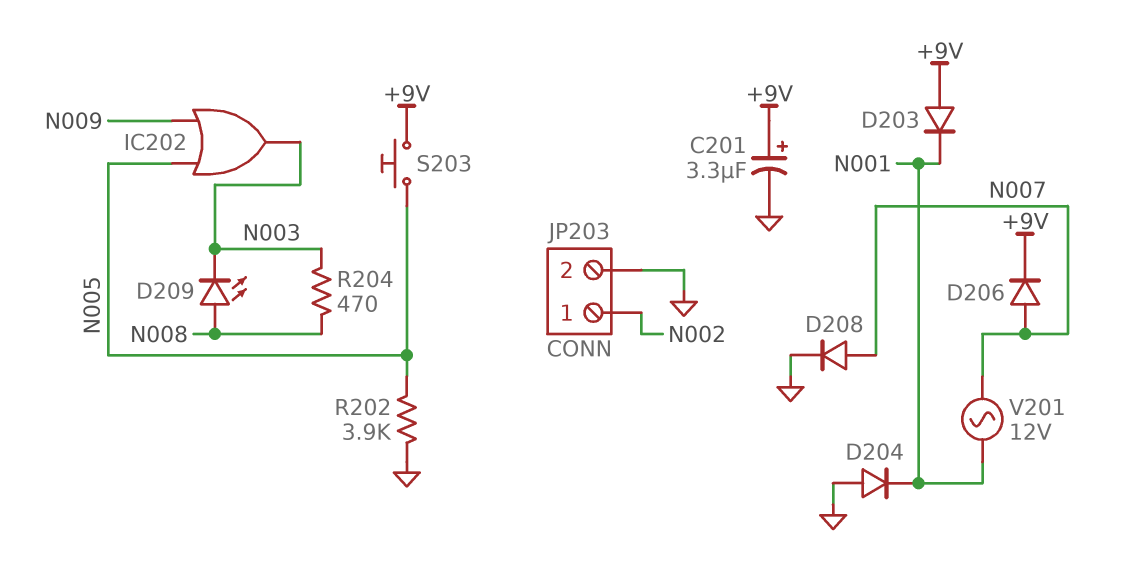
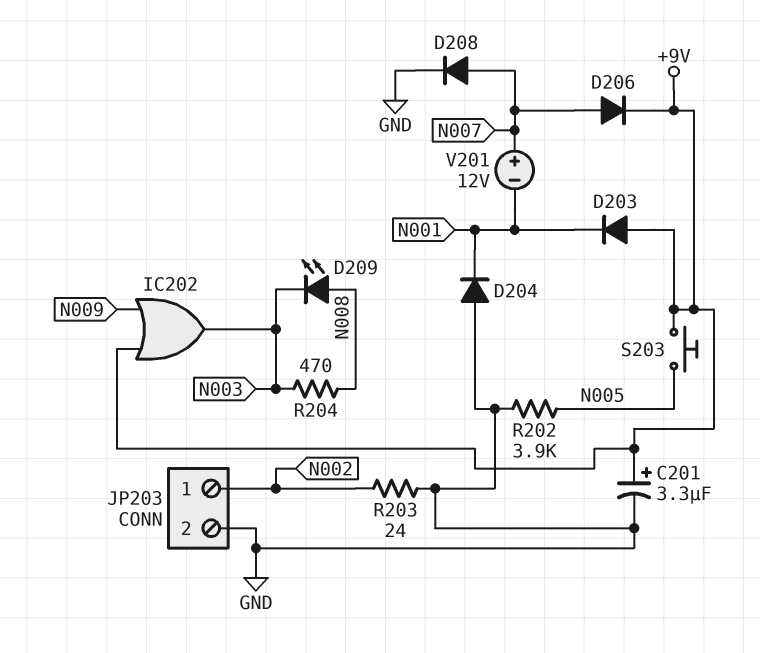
IC202: OR (in N005, in N009, out N003) -> OR (in +9V, in N009, out N003)
R203: none -> 24 (GND, N002)
V201: AC 12V (N001, N007) -> 12V (plus N007, minus N001)

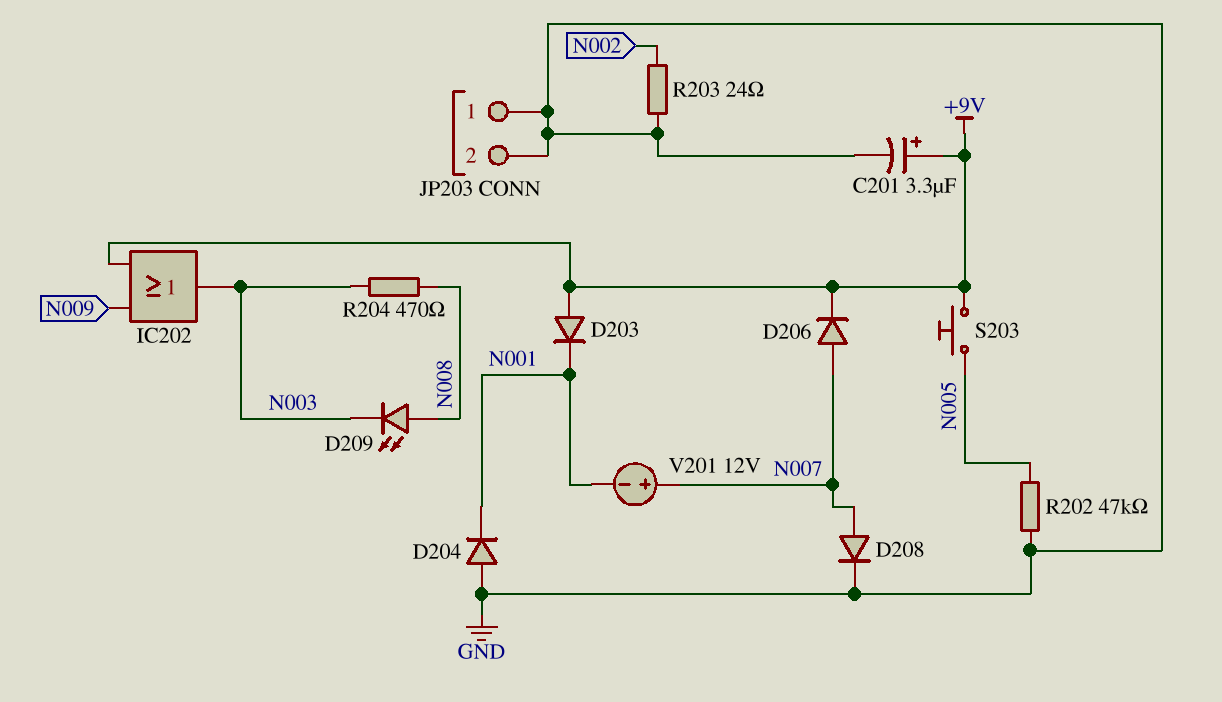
JP203 pin 1: N002 -> GND
R202: 3.9k (GND, N005) -> 47k (GND, N005)

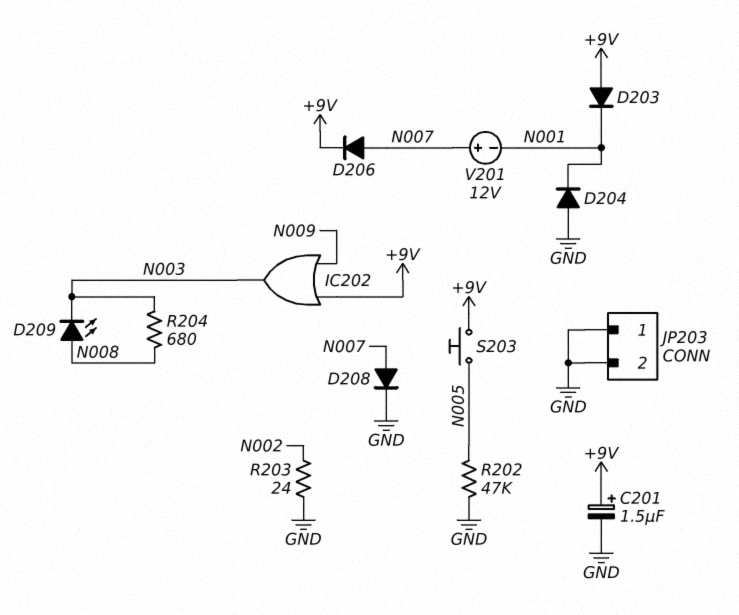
C201: 3.3uF (plus +9V, minus GND) -> 1.5uF (plus +9V, minus GND)
R204: 470 (N003, N008) -> 680 (N003, N008)

